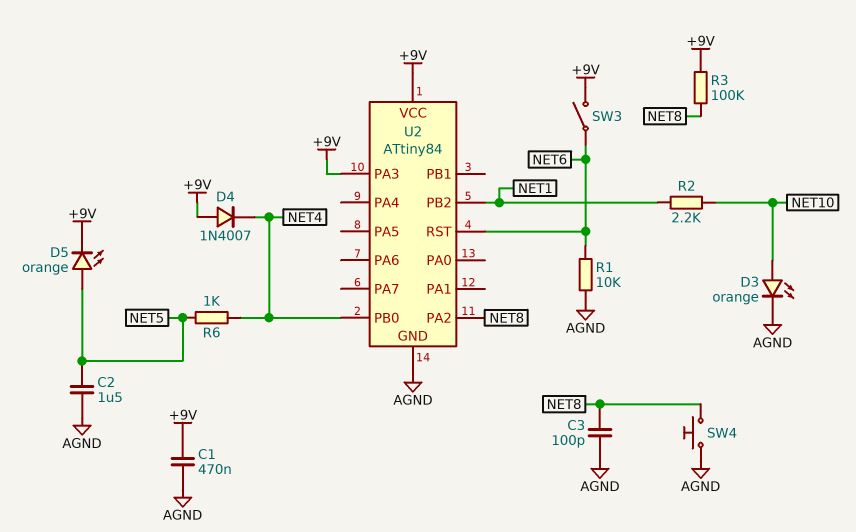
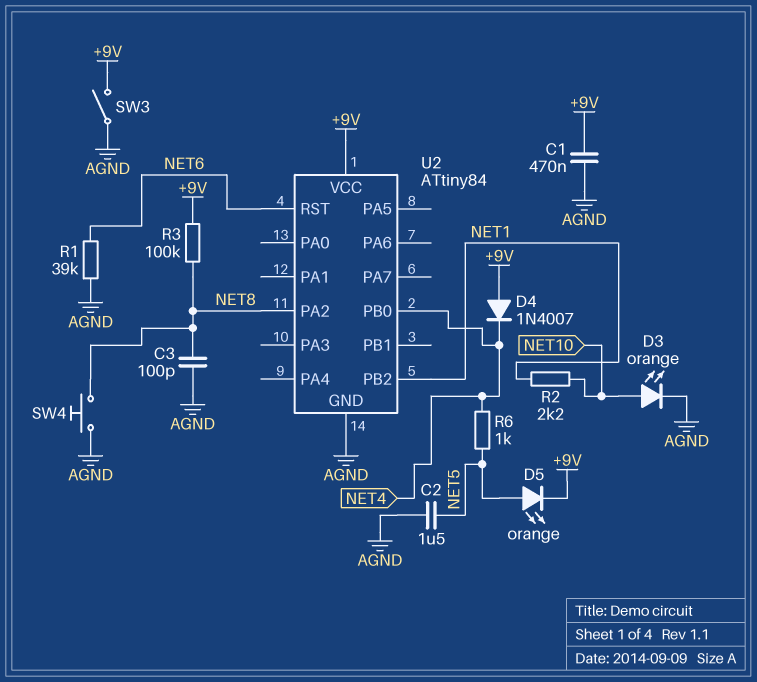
R1: 10k (AGND, NET6) -> 39k (AGND, NET6)
SW3: switch (+9V, NET6) -> switch (+9V, AGND)
U2 pin PA3: +9V -> none

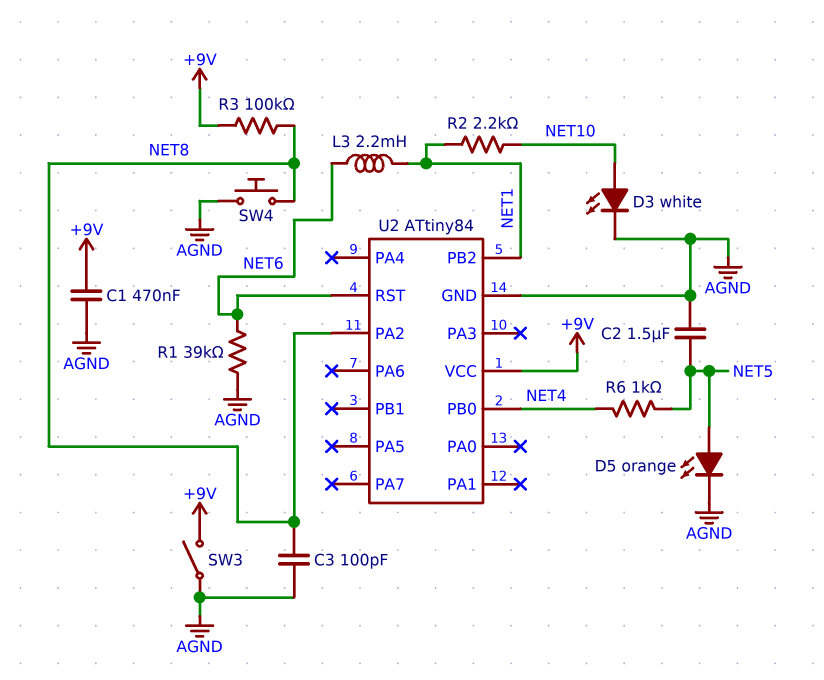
D3: LED orange (A NET10, K AGND) -> LED white (A NET10, K AGND)
D4: diode 1N4007 (A +9V, K NET4) -> none
D5: LED orange (A NET5, K +9V) -> LED orange (A NET5, K AGND)
L3: none -> 2.2mH (NET1, NET6)

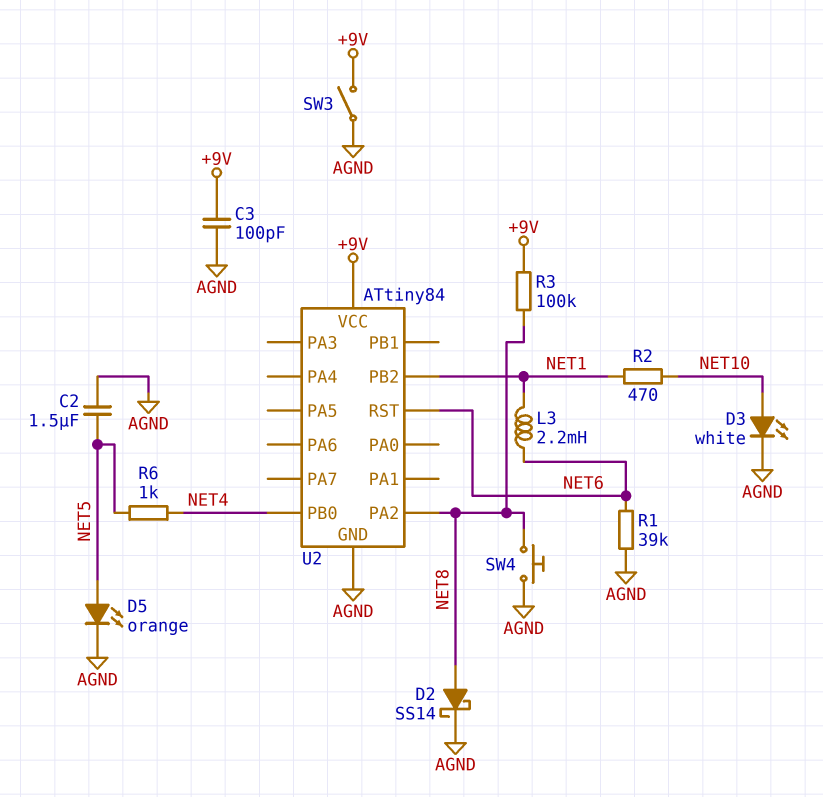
C1: 470nF (+9V, AGND) -> none
C3: 100pF (AGND, NET8) -> 100pF (+9V, AGND)
D2: none -> schottky SS14 (A NET8, K AGND)
R2: 2.2k (NET1, NET10) -> 470 (NET1, NET10)

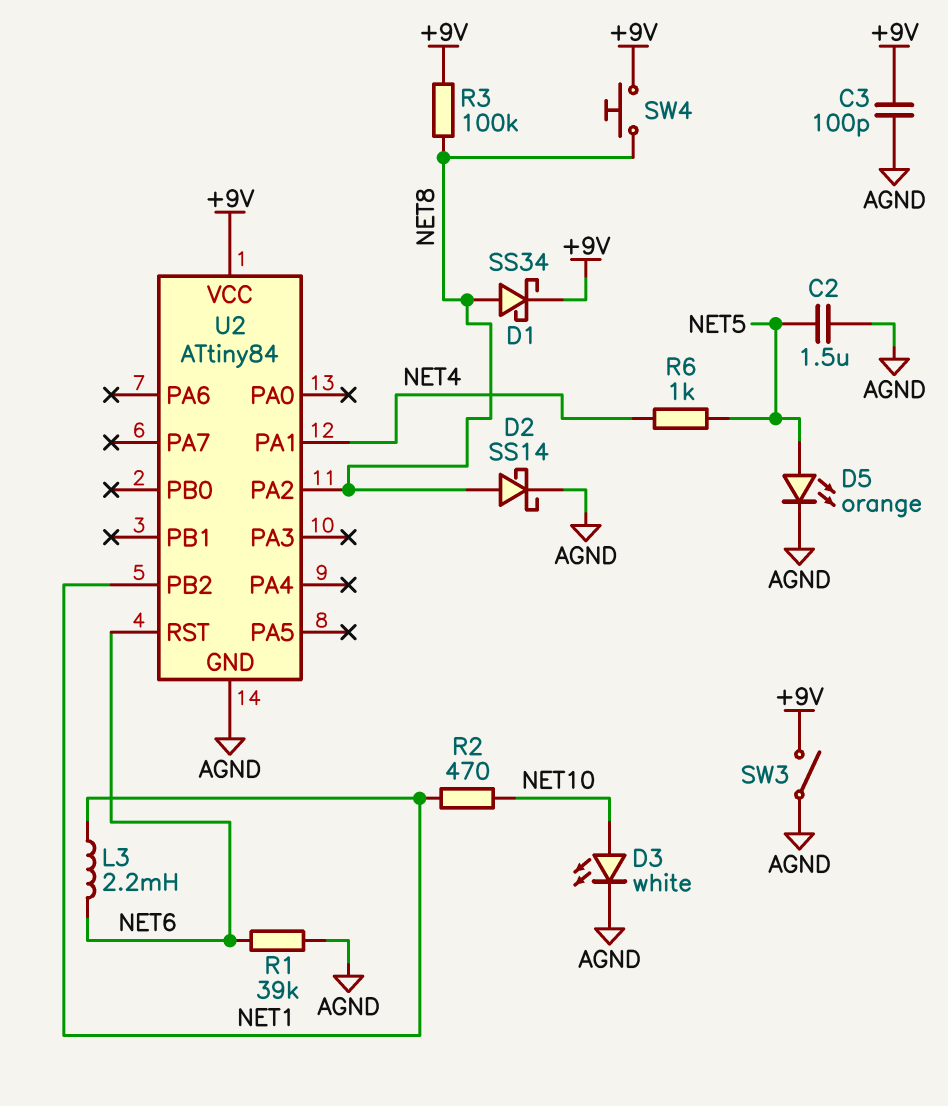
D1: none -> schottky SS34 (A NET8, K +9V)
SW4: button (AGND, NET8) -> button (+9V, NET8)
U2 pin PA1: none -> NET4
U2 pin PB0: NET4 -> none

